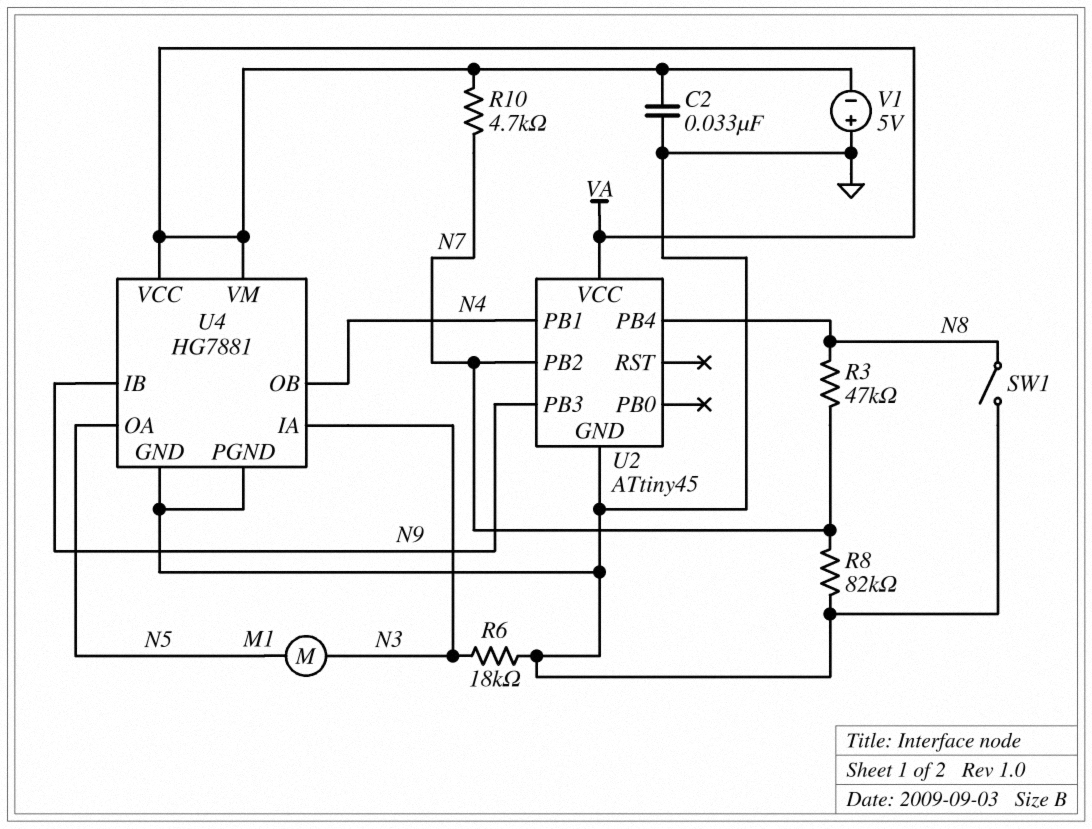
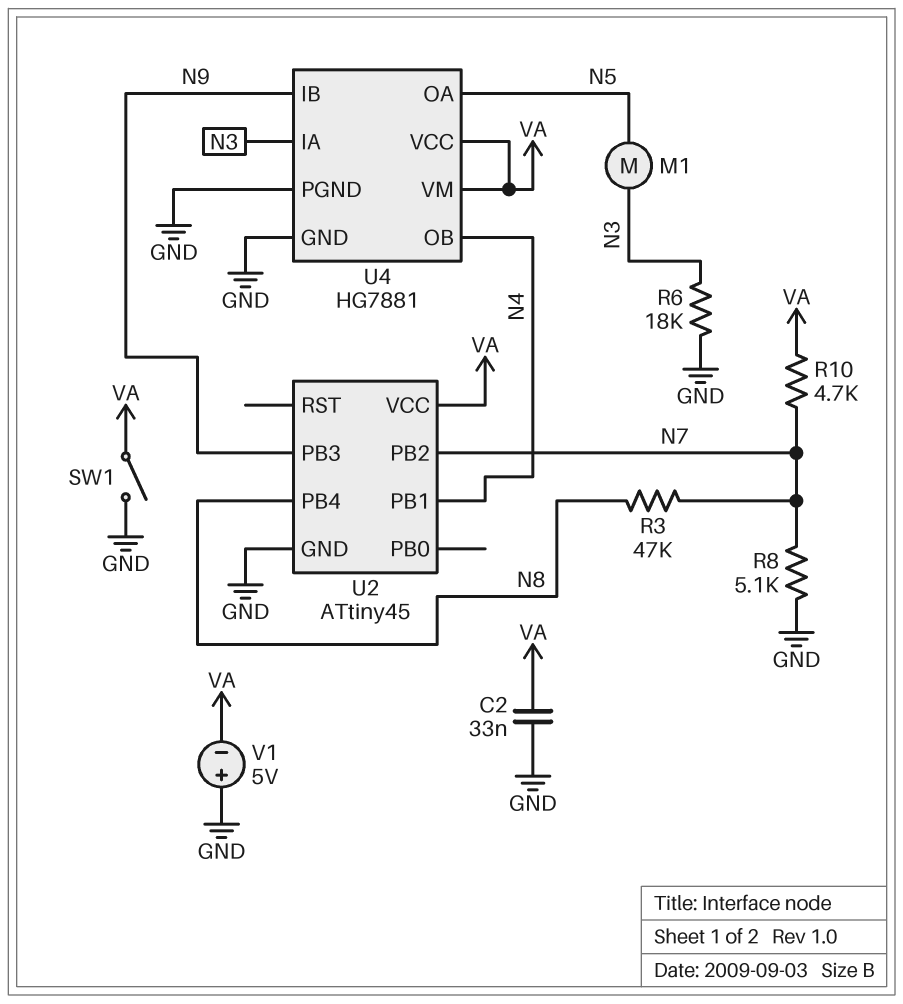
R8: 82k (GND, N7) -> 5.1k (GND, N7)
SW1: switch (GND, N8) -> switch (GND, VA)

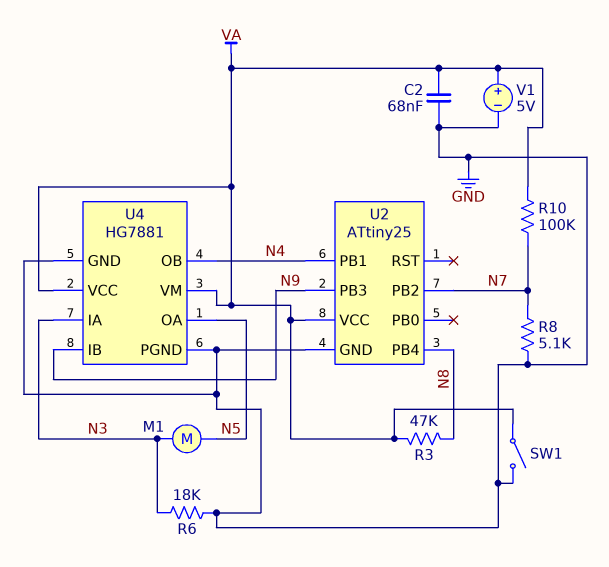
C2: 33nF (GND, VA) -> 68nF (GND, VA)
R3: 47k (N7, N8) -> 47k (N8, VA)
R10: 4.7k (N7, VA) -> 100k (N7, VA)
U2: ATtiny45 -> ATtiny25
V1: 5V (plus GND, minus VA) -> 5V (plus VA, minus GND)

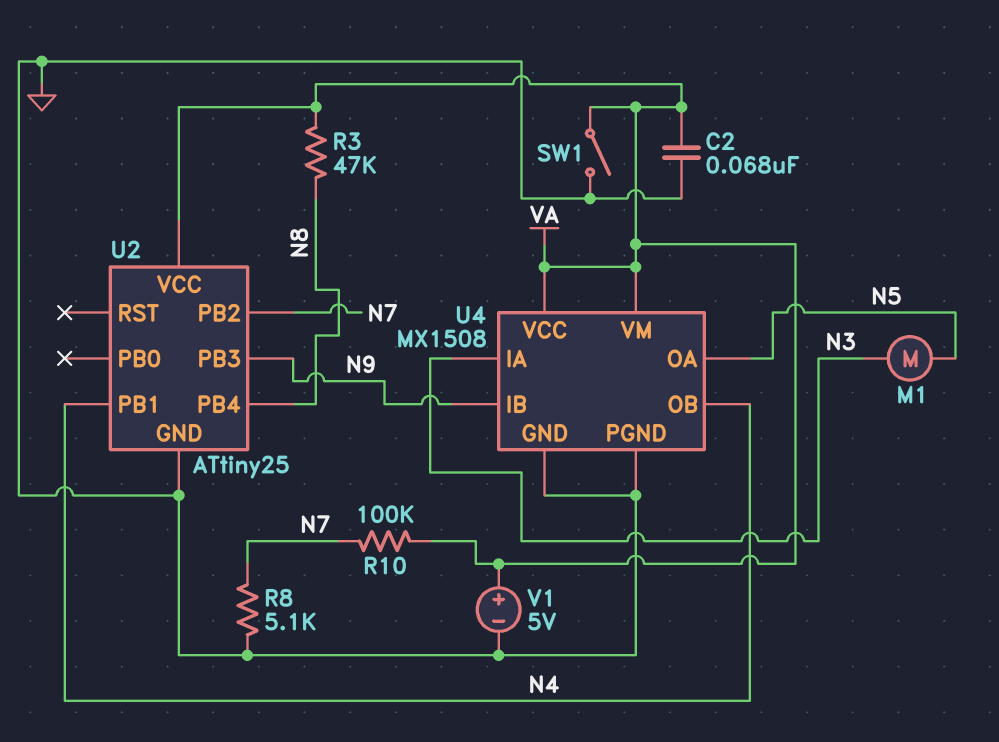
R6: 18k (GND, N3) -> none
U4: HG7881 -> MX1508

